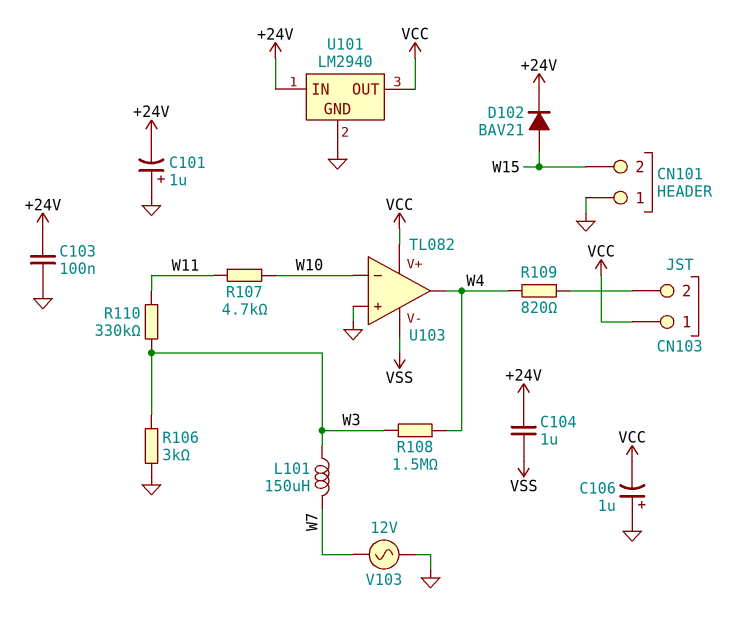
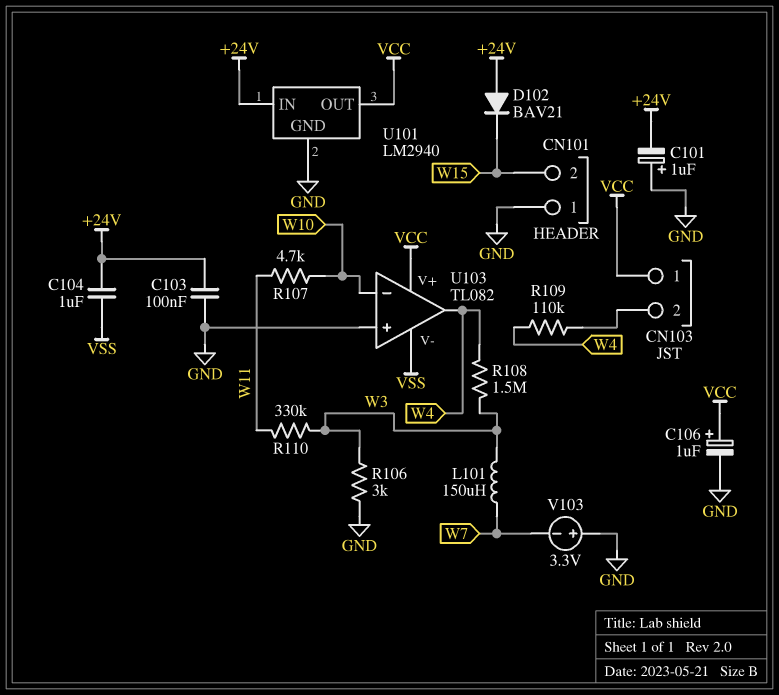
C106: 1uF (plus GND, minus VCC) -> 1uF (plus VCC, minus GND)
D102: diode BAV21 (A W15, K +24V) -> diode BAV21 (A +24V, K W15)
R109: 820 (CN103/2, W4) -> 110k (CN103/2, W4)
V103: AC 12V (GND, W7) -> 3.3V (plus GND, minus W7)

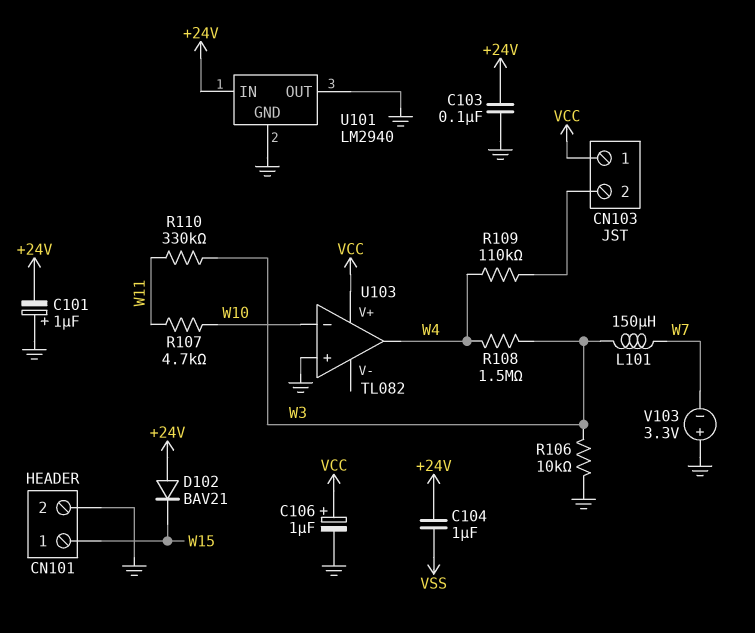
CN101 pin 1: GND -> W15
CN101 pin 2: W15 -> GND
R106: 3k (GND, W3) -> 10k (GND, W3)
U101 pin OUT: VCC -> GND
U103 pin V-: VSS -> none

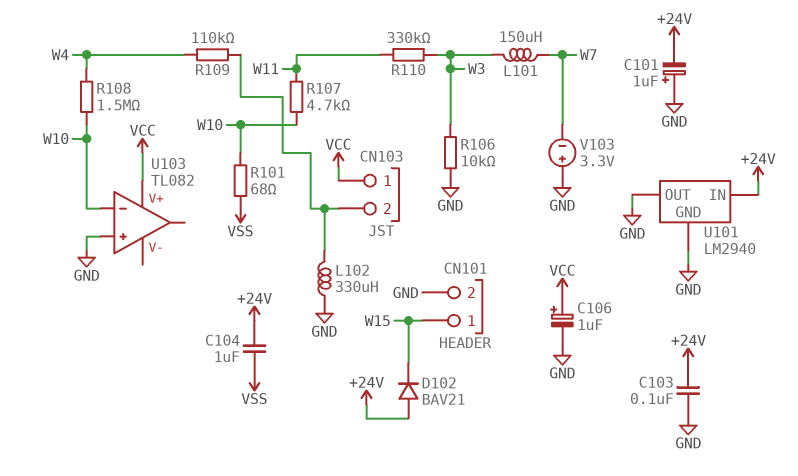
L102: none -> 330uH (CN103/2, GND)
R101: none -> 68 (VSS, W10)
R108: 1.5M (W3, W4) -> 1.5M (W4, W10)
U103 pin out: W4 -> none

